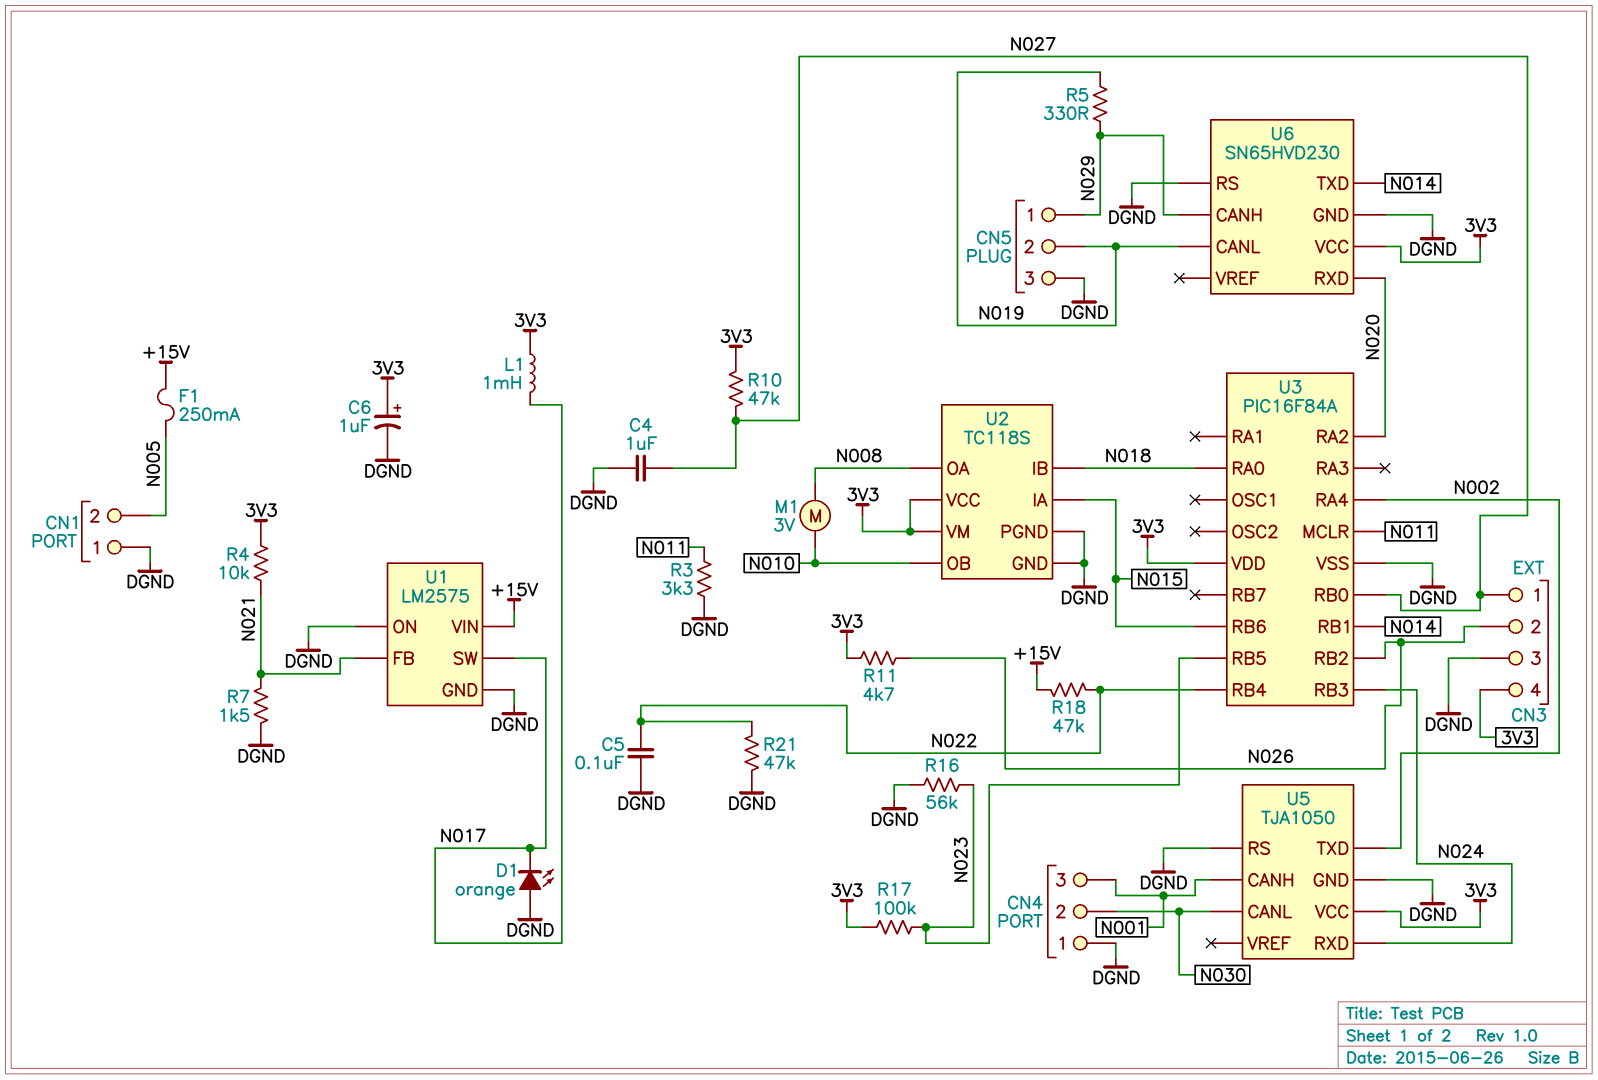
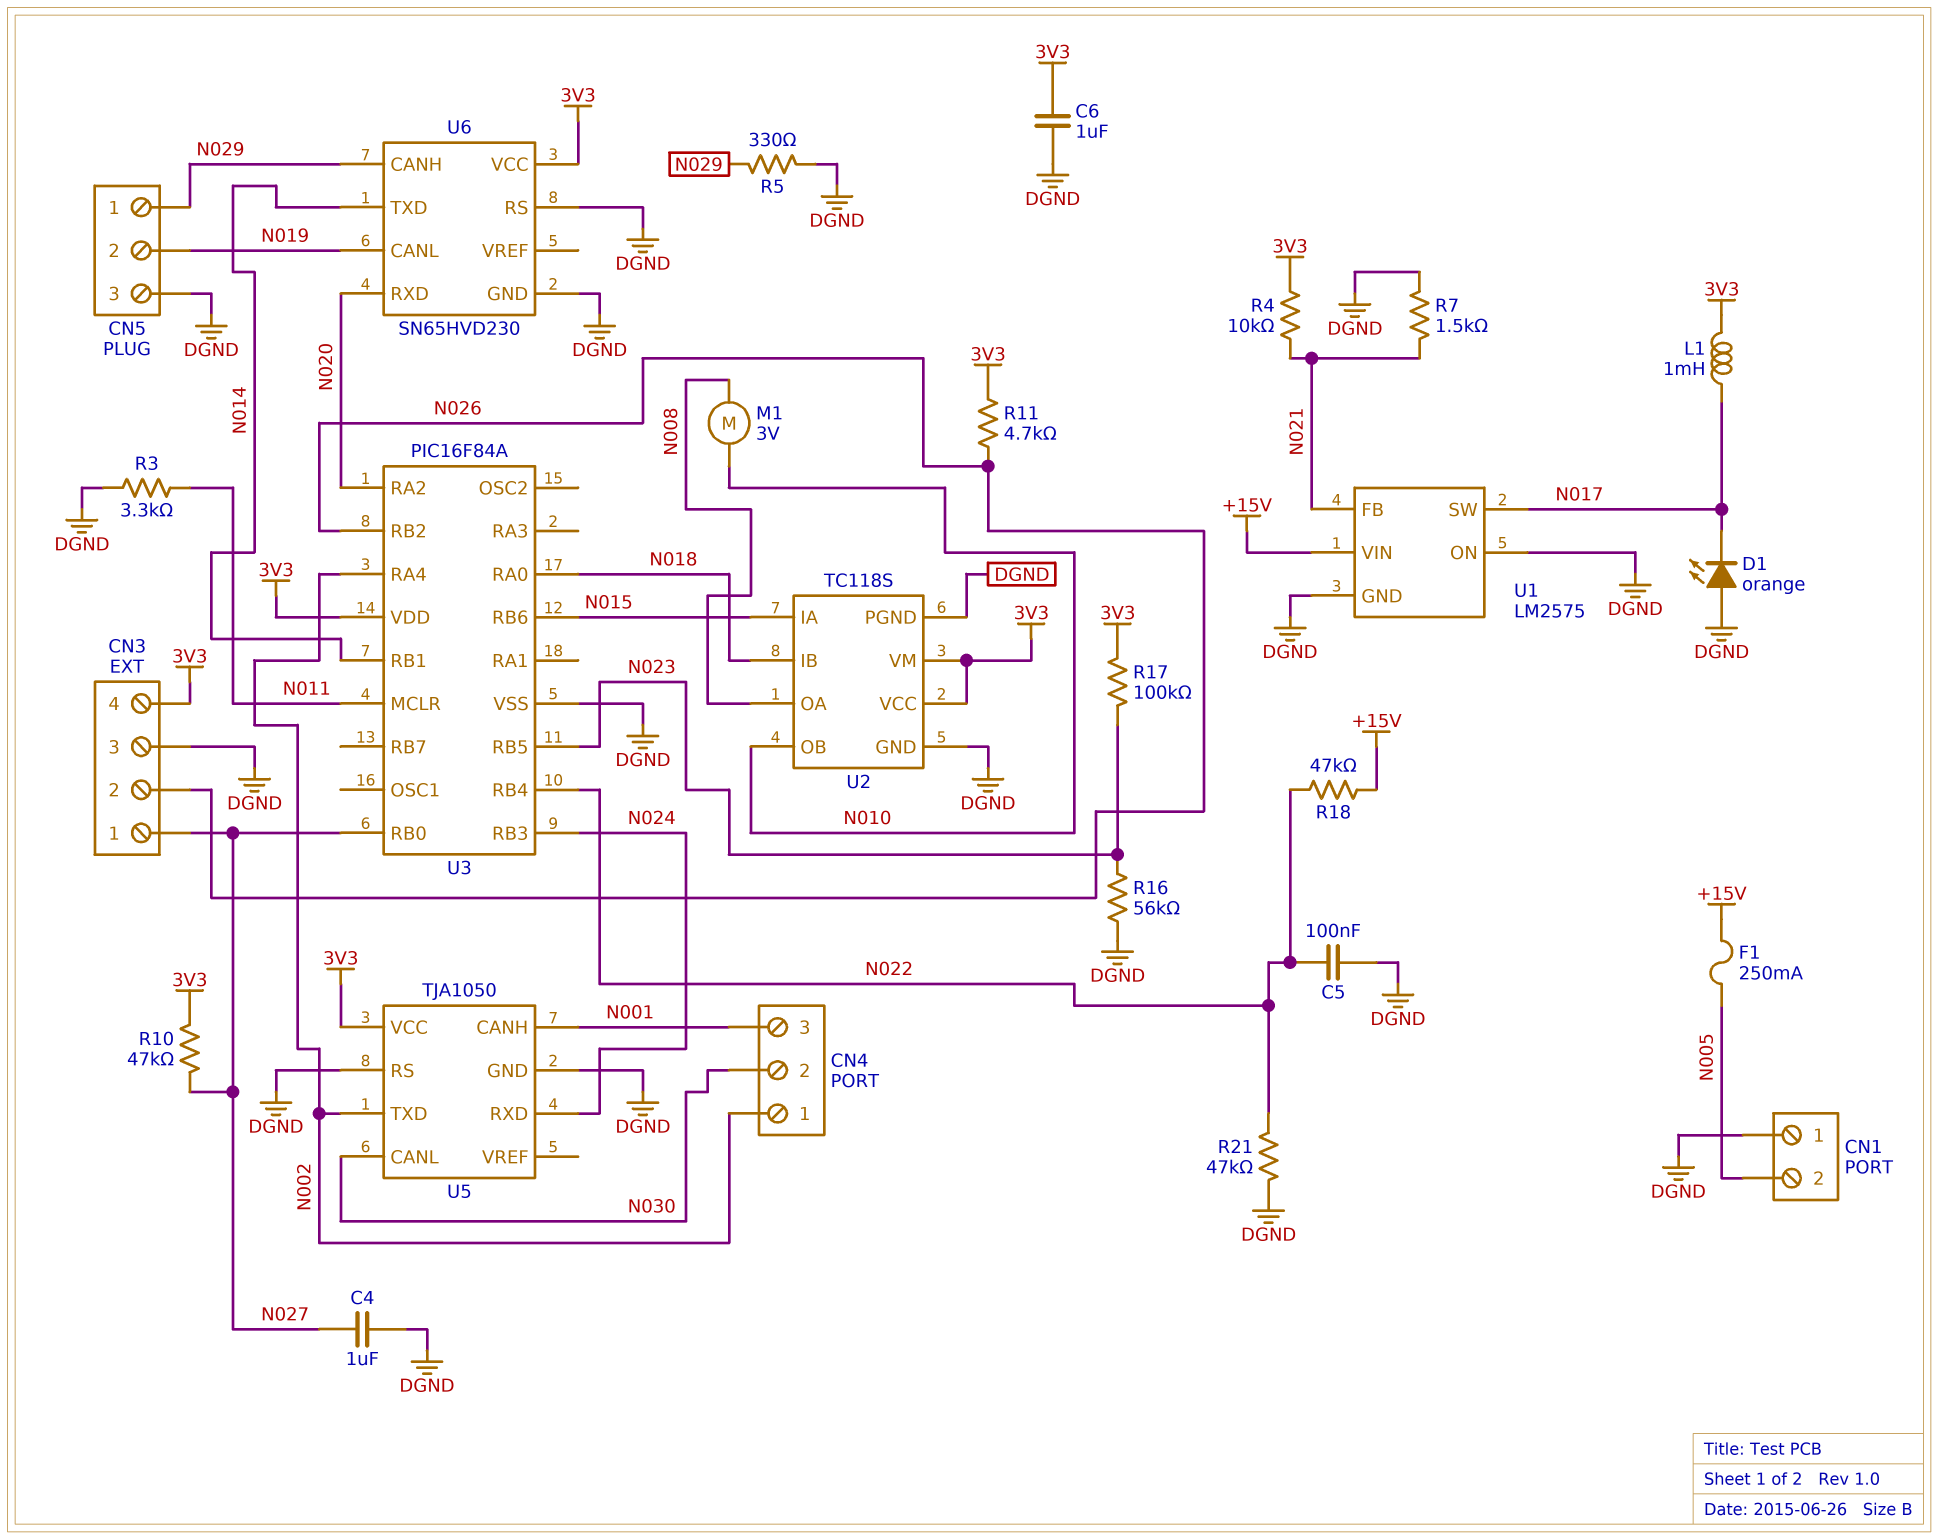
C6: 1uF (plus 3V3, minus DGND) -> 1uF (3V3, DGND)
CN4 pin 1: DGND -> N002
R5: 330 (N019, N029) -> 330 (DGND, N029)

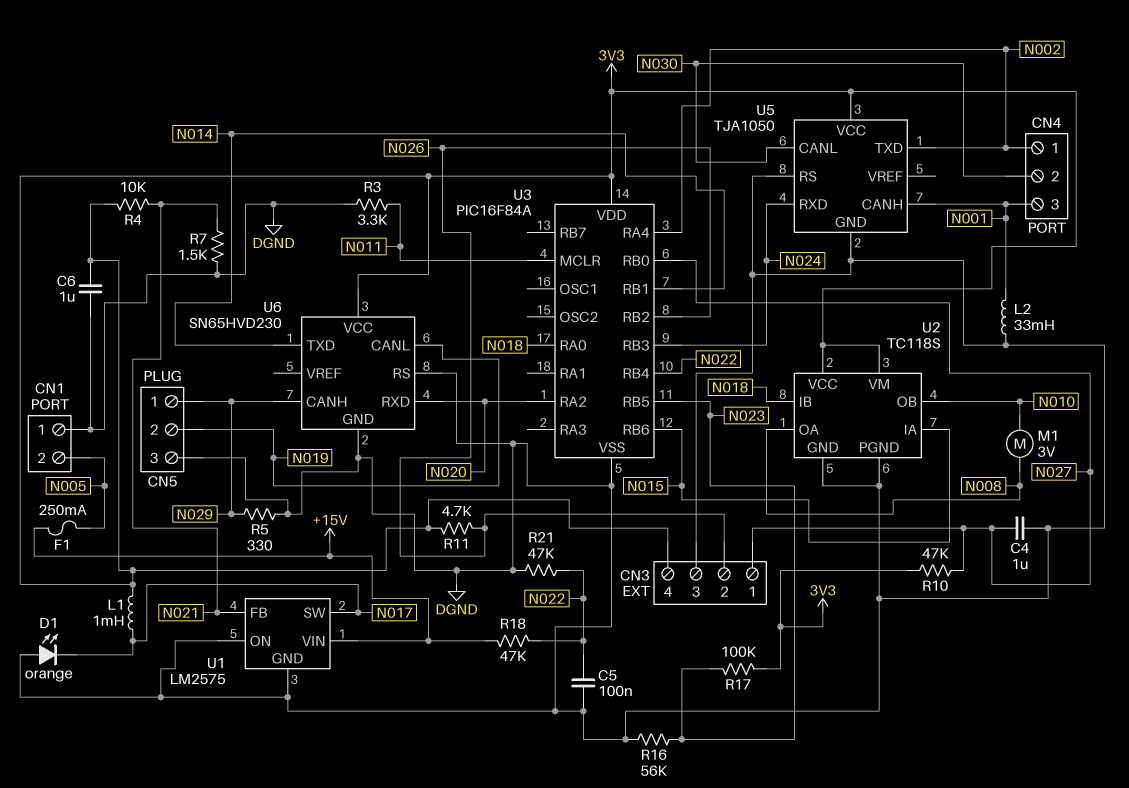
L2: none -> 33mH (DGND, N001)

